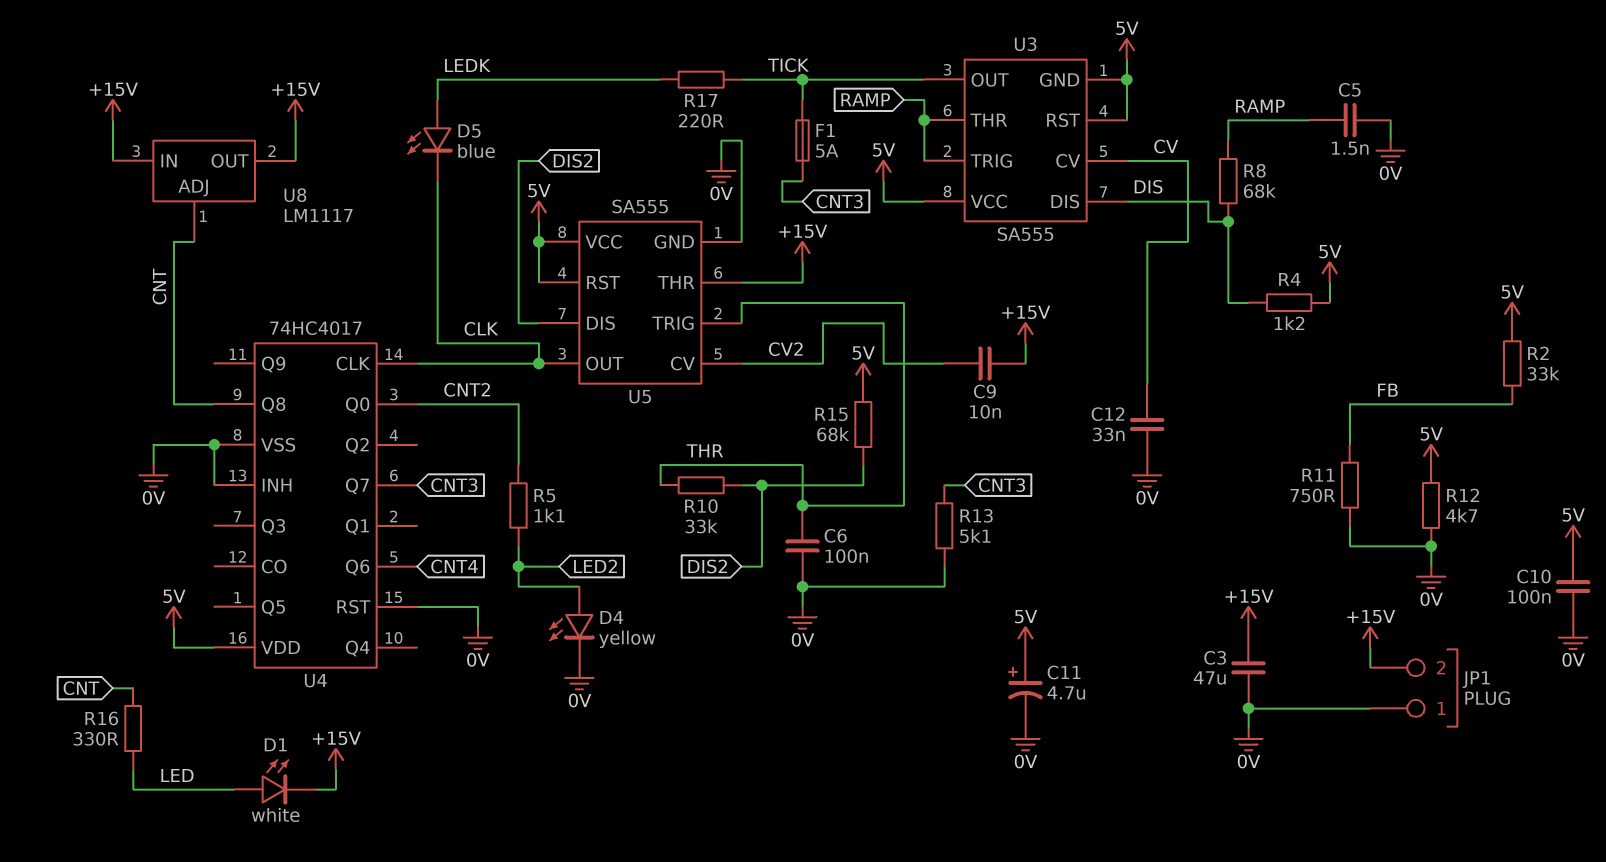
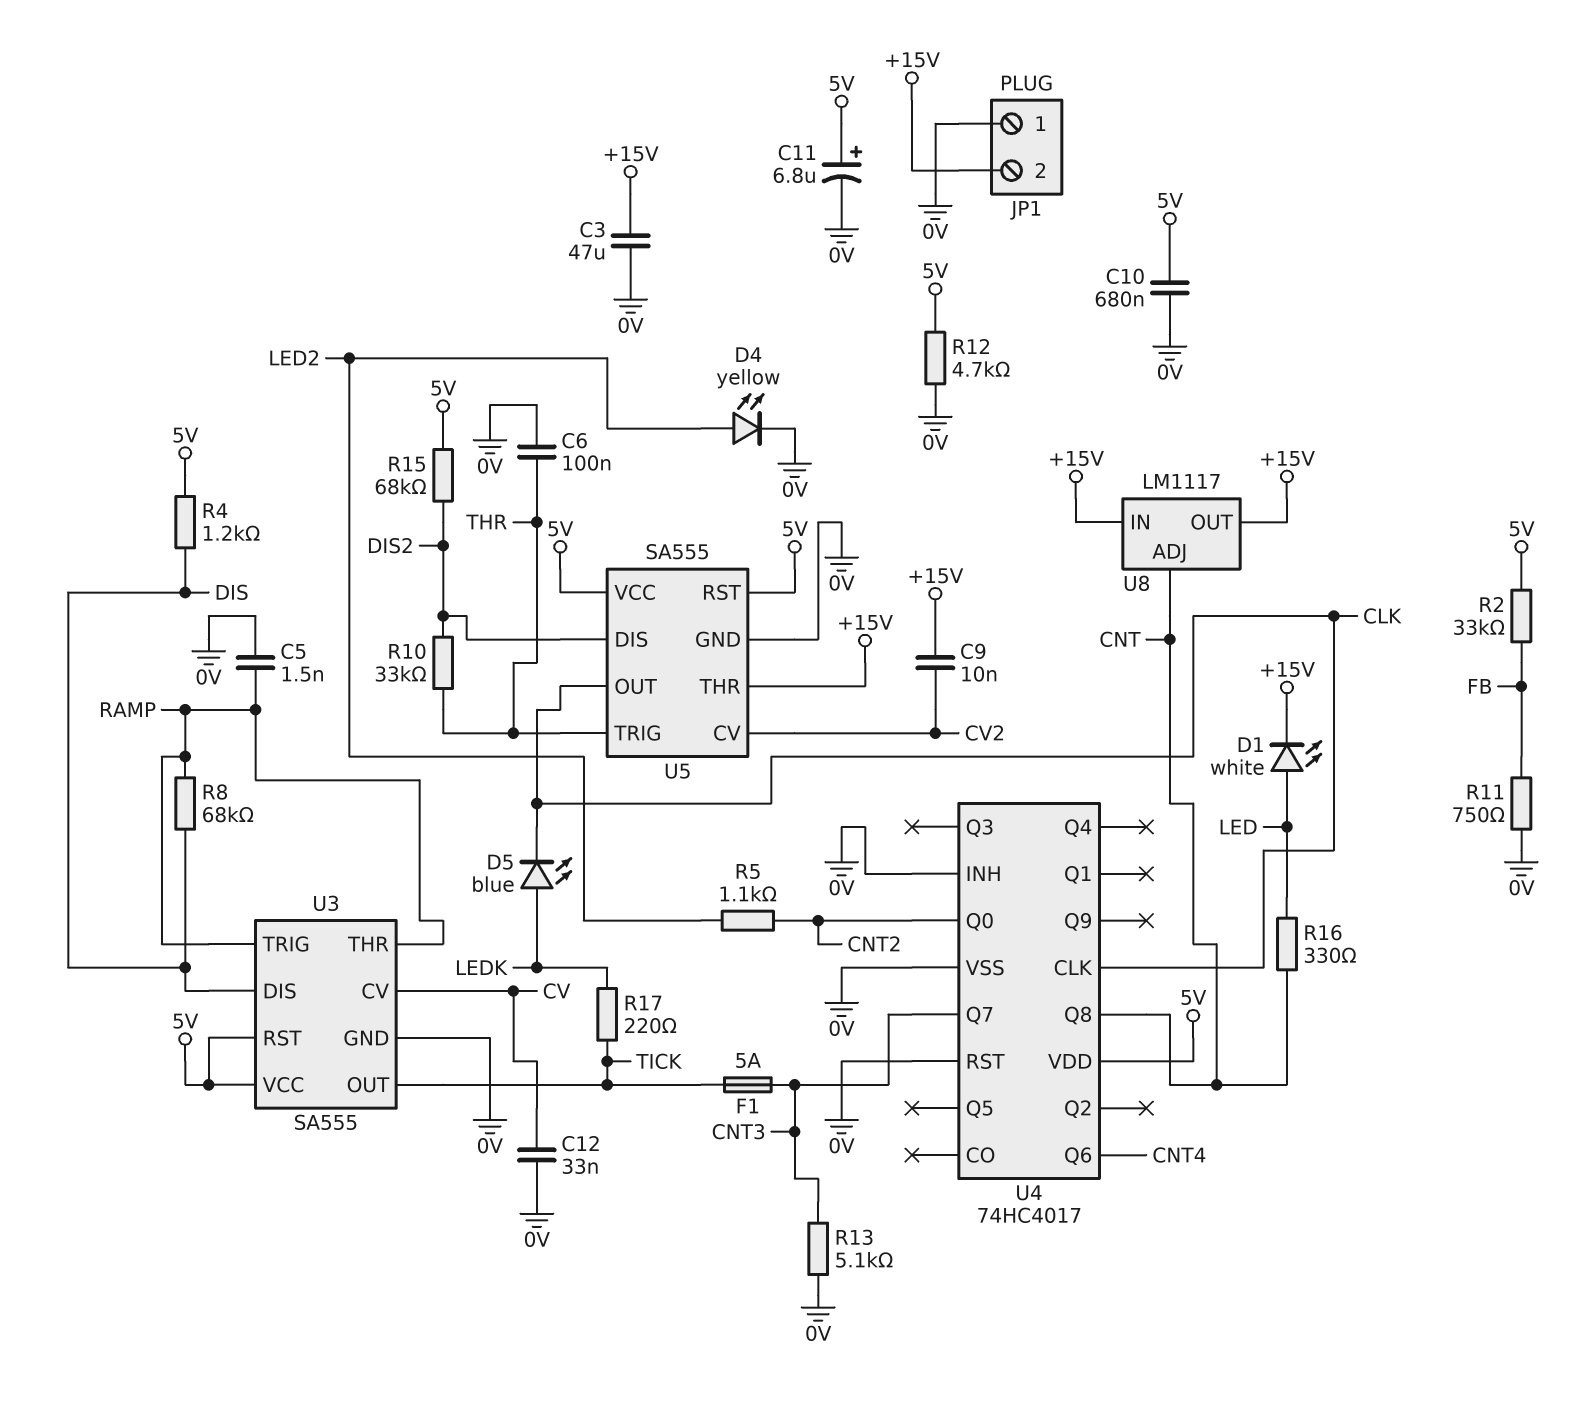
C10: 100nF (0V, 5V) -> 680nF (0V, 5V)
C11: 4.7uF (plus 5V, minus 0V) -> 6.8uF (plus 5V, minus 0V)
U3 pin GND: 5V -> 0V

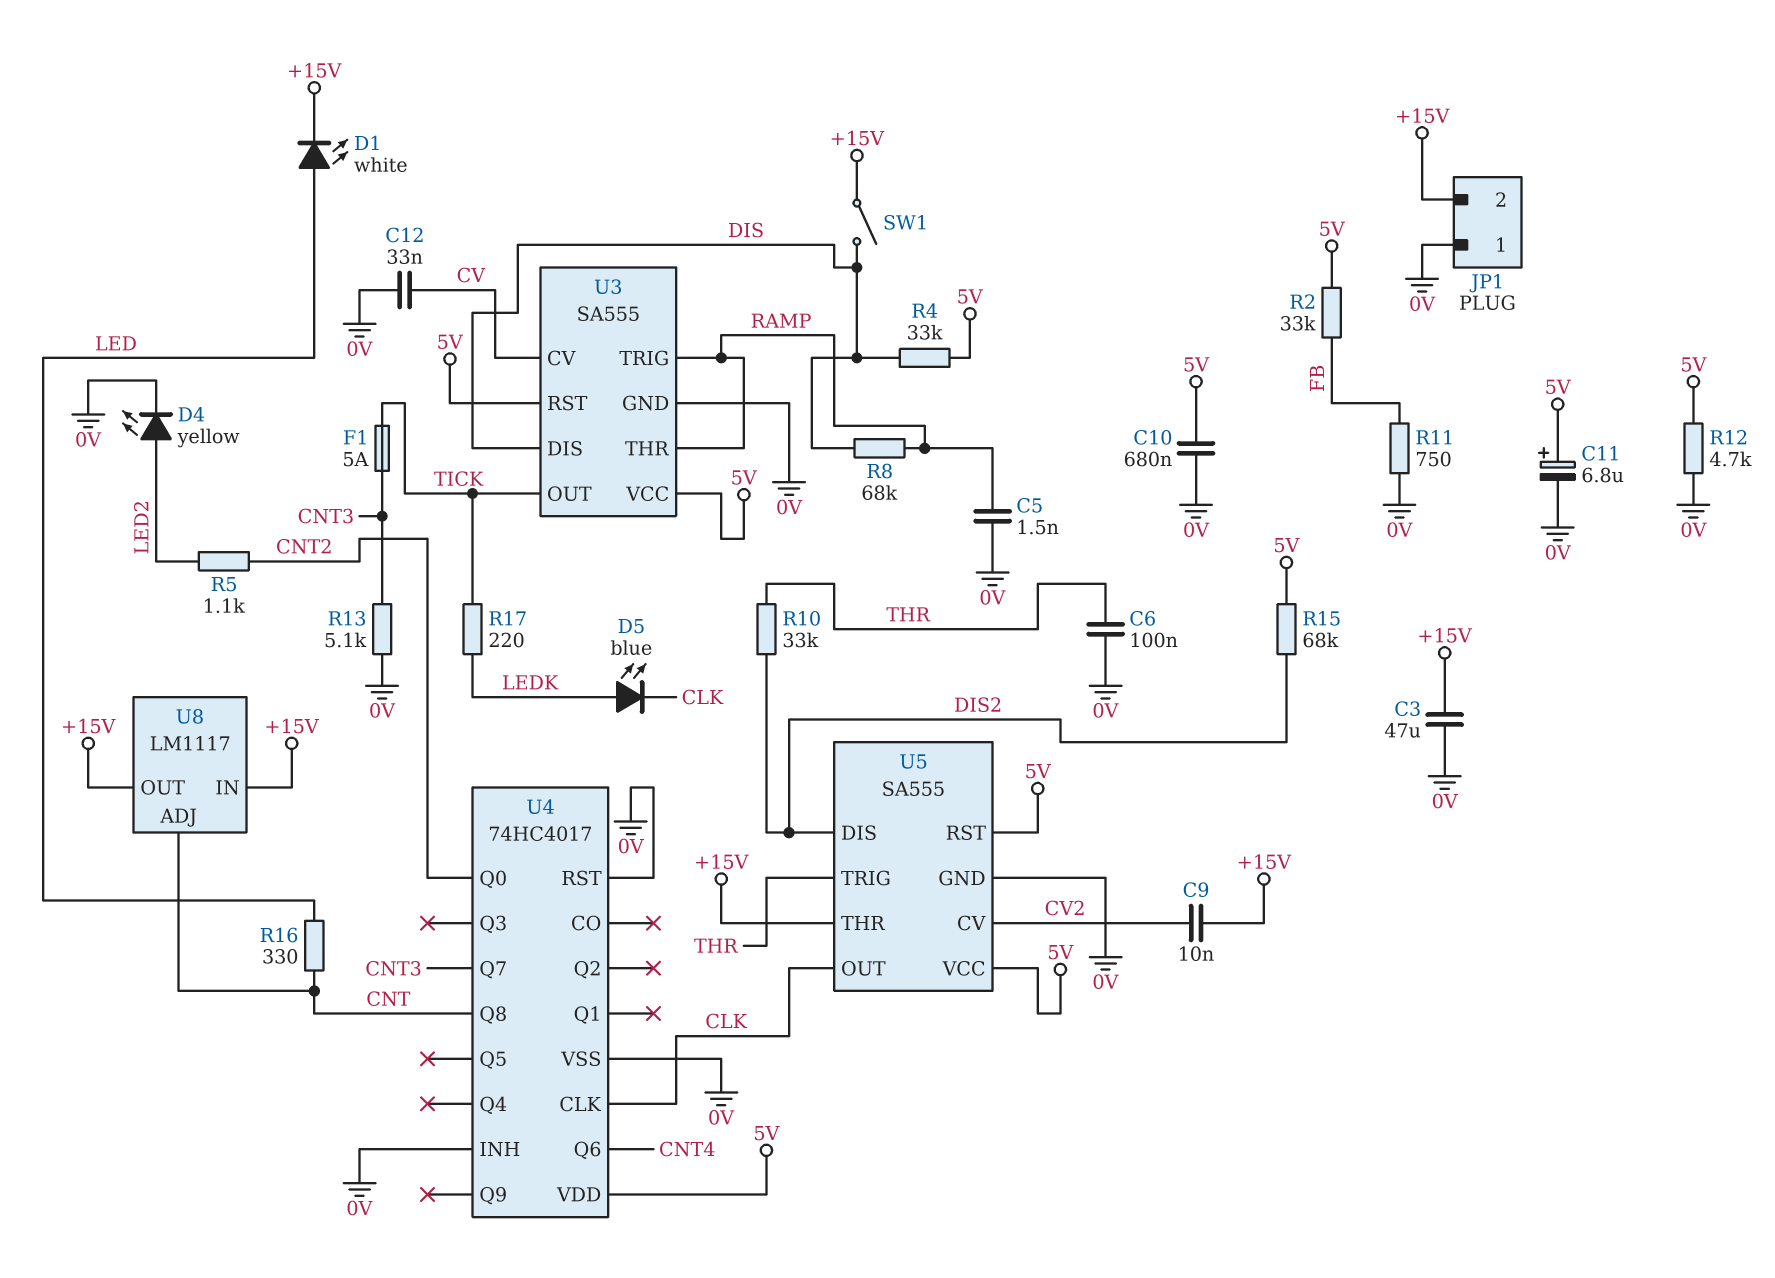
R4: 1.2k (5V, DIS) -> 33k (5V, DIS)
SW1: none -> switch (+15V, DIS)

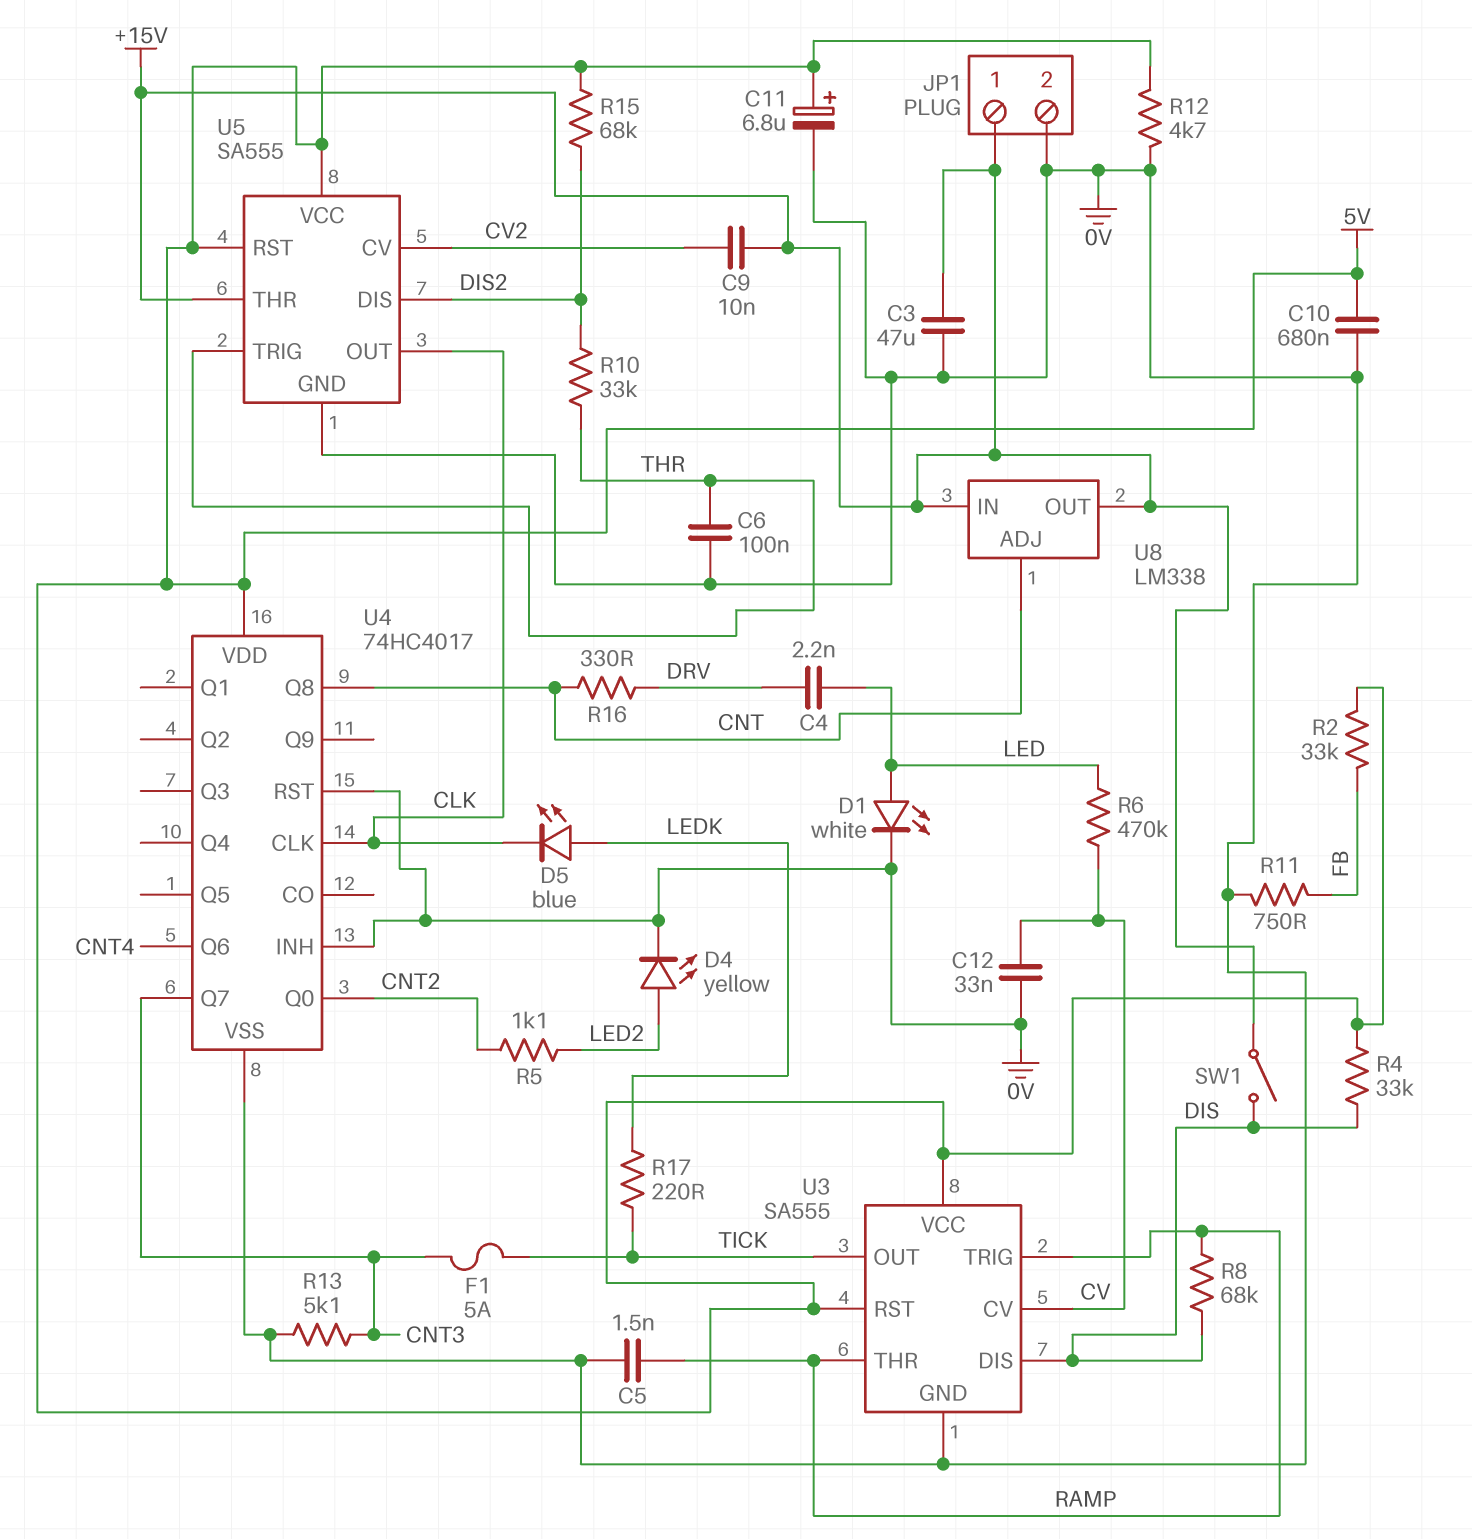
C4: none -> 2.2nF (DRV, LED)
D1: LED white (A LED, K +15V) -> LED white (A LED, K 0V)
JP1 pin 1: 0V -> +15V
JP1 pin 2: +15V -> 0V
R6: none -> 470k (CV, LED)
R16: 330 (CNT, LED) -> 330 (CNT, DRV)
U8: LM1117 -> LM338

